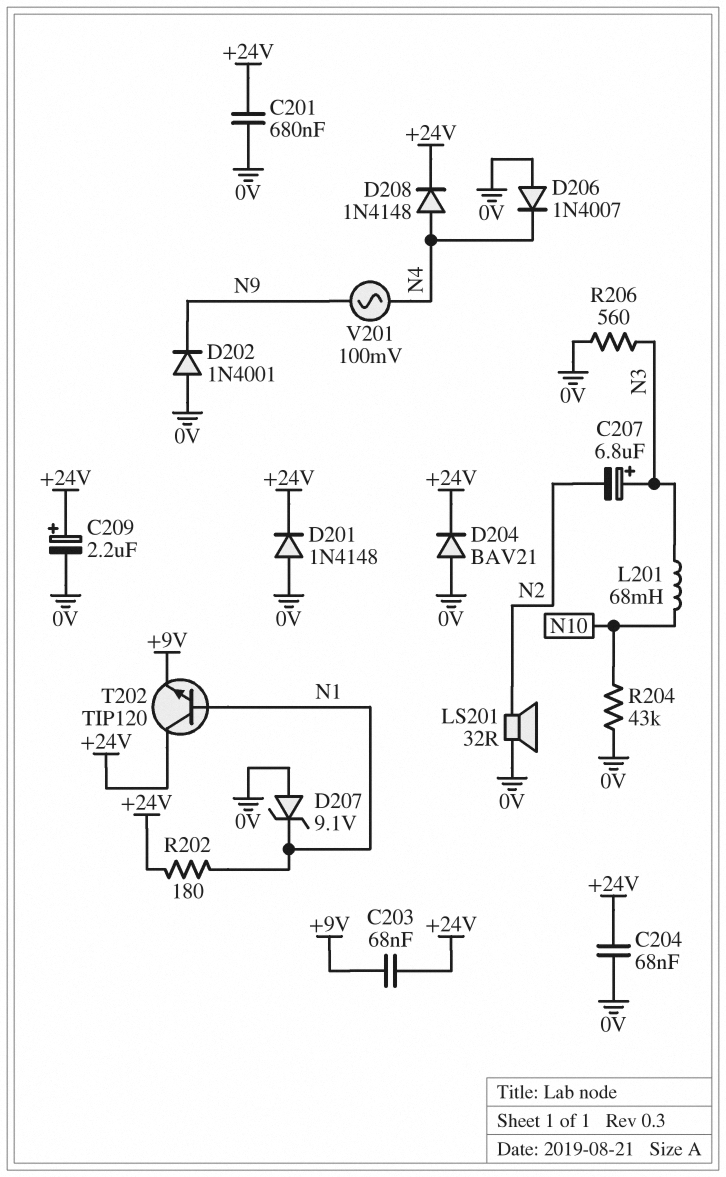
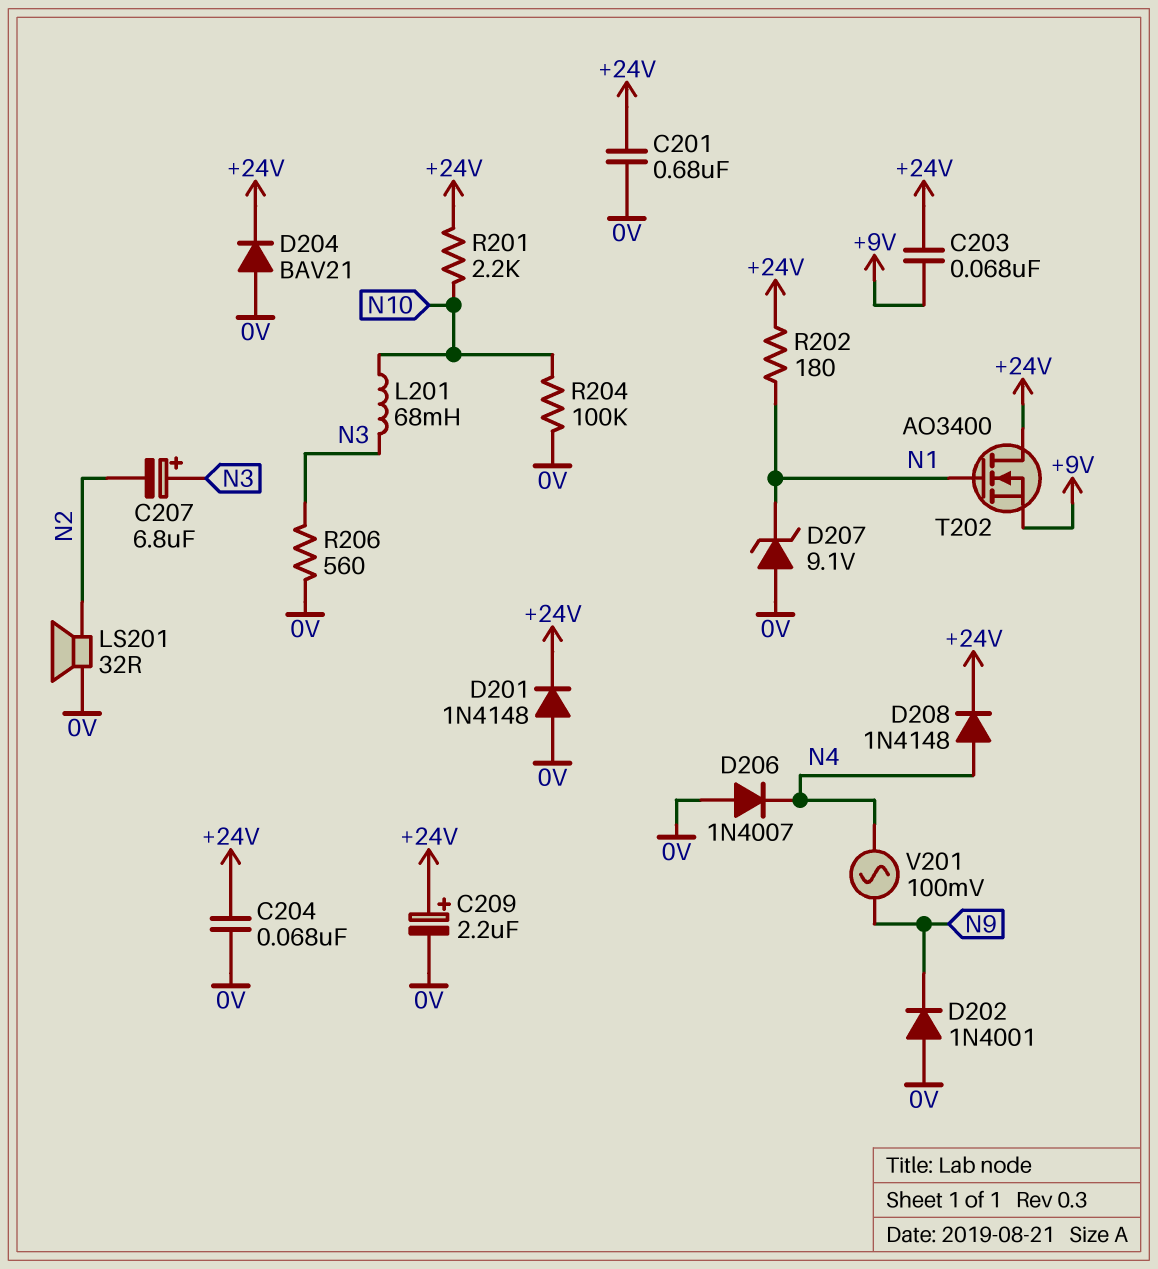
R201: none -> 2.2k (+24V, N10)
R204: 43k (0V, N10) -> 100k (0V, N10)
T202: NPN TIP120 (B N1, C +24V, E +9V) -> NMOS AO3400 (G N1, D +24V, S +9V)

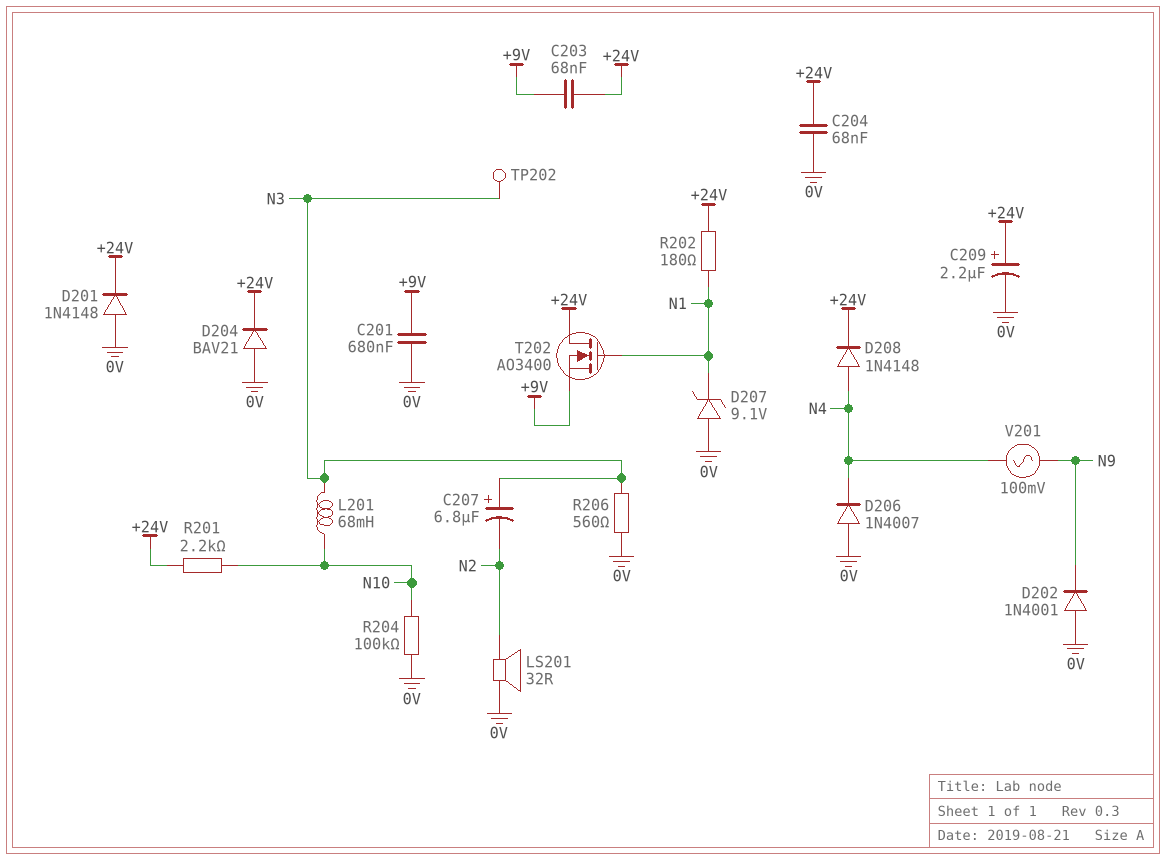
C201: 680nF (+24V, 0V) -> 680nF (+9V, 0V)
TP202: none -> test point (N3)

